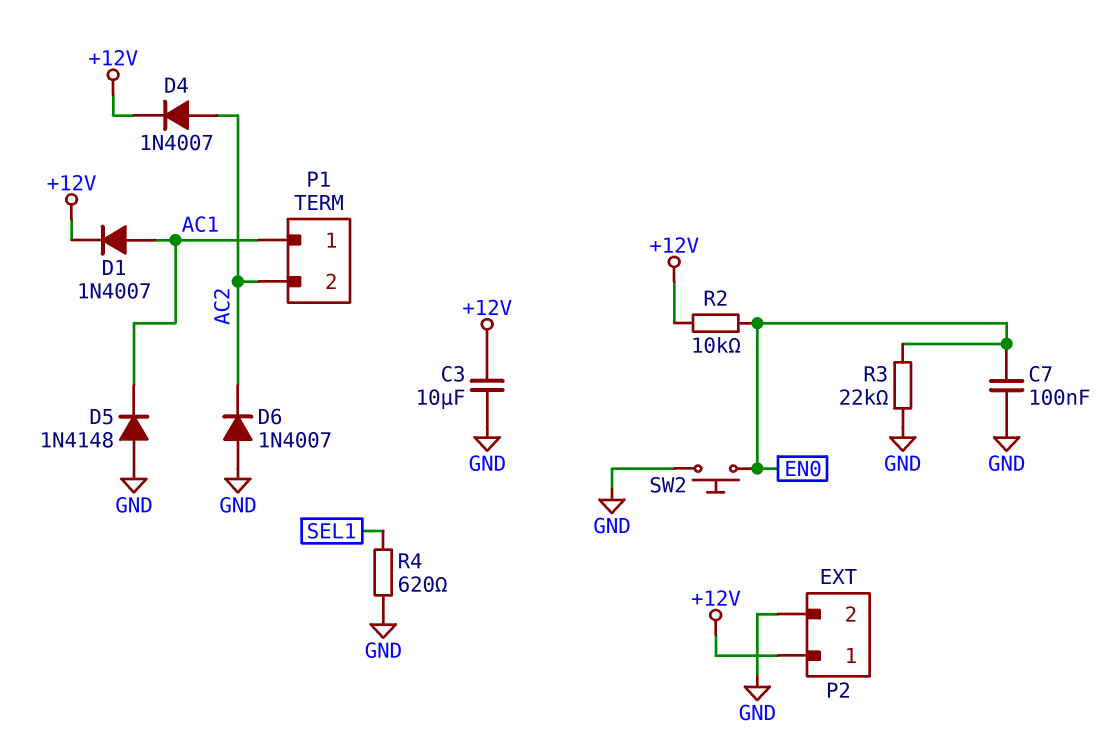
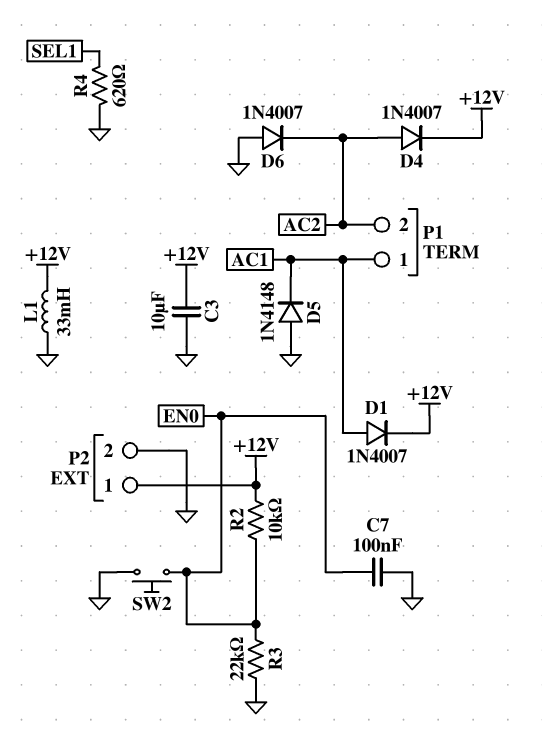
L1: none -> 33mH (+12V, GND)

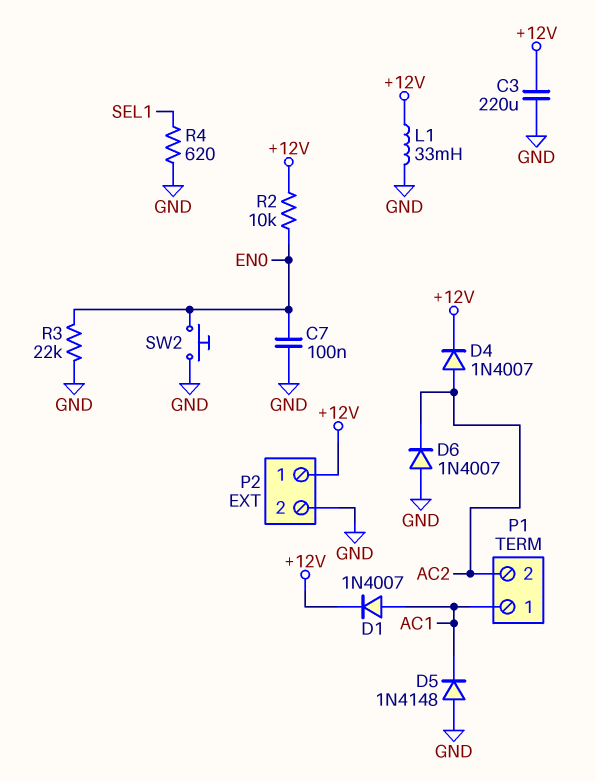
C3: 10uF (+12V, GND) -> 220uF (+12V, GND)

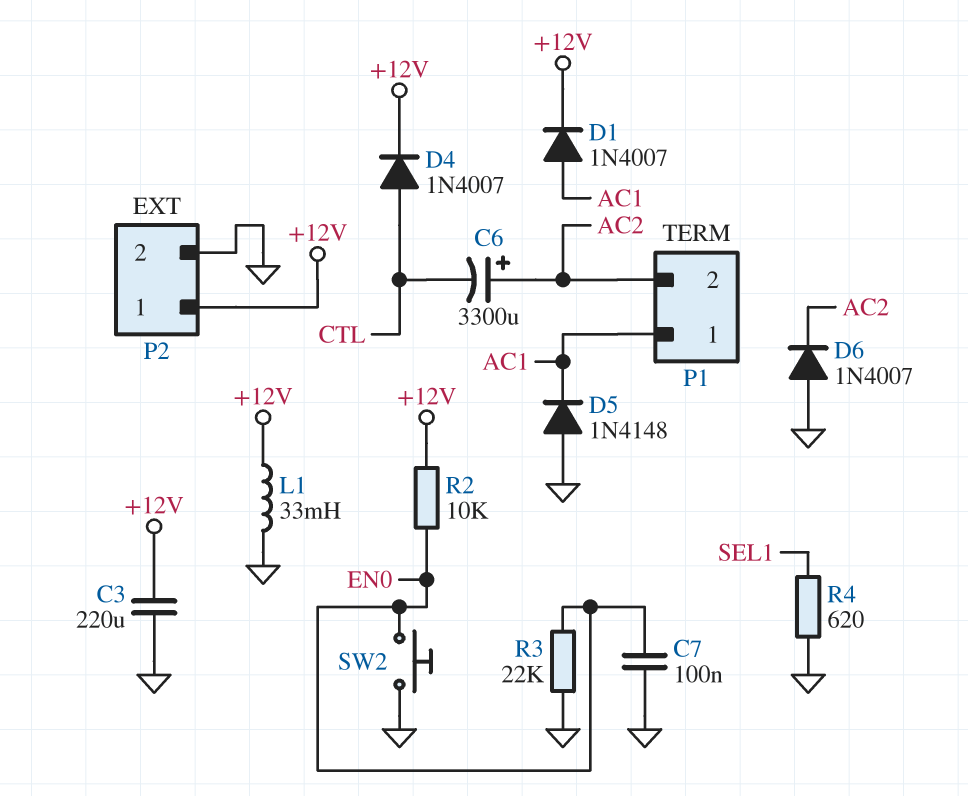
C6: none -> 3300uF (plus AC2, minus CTL)
D4: diode 1N4007 (A AC2, K +12V) -> diode 1N4007 (A CTL, K +12V)

